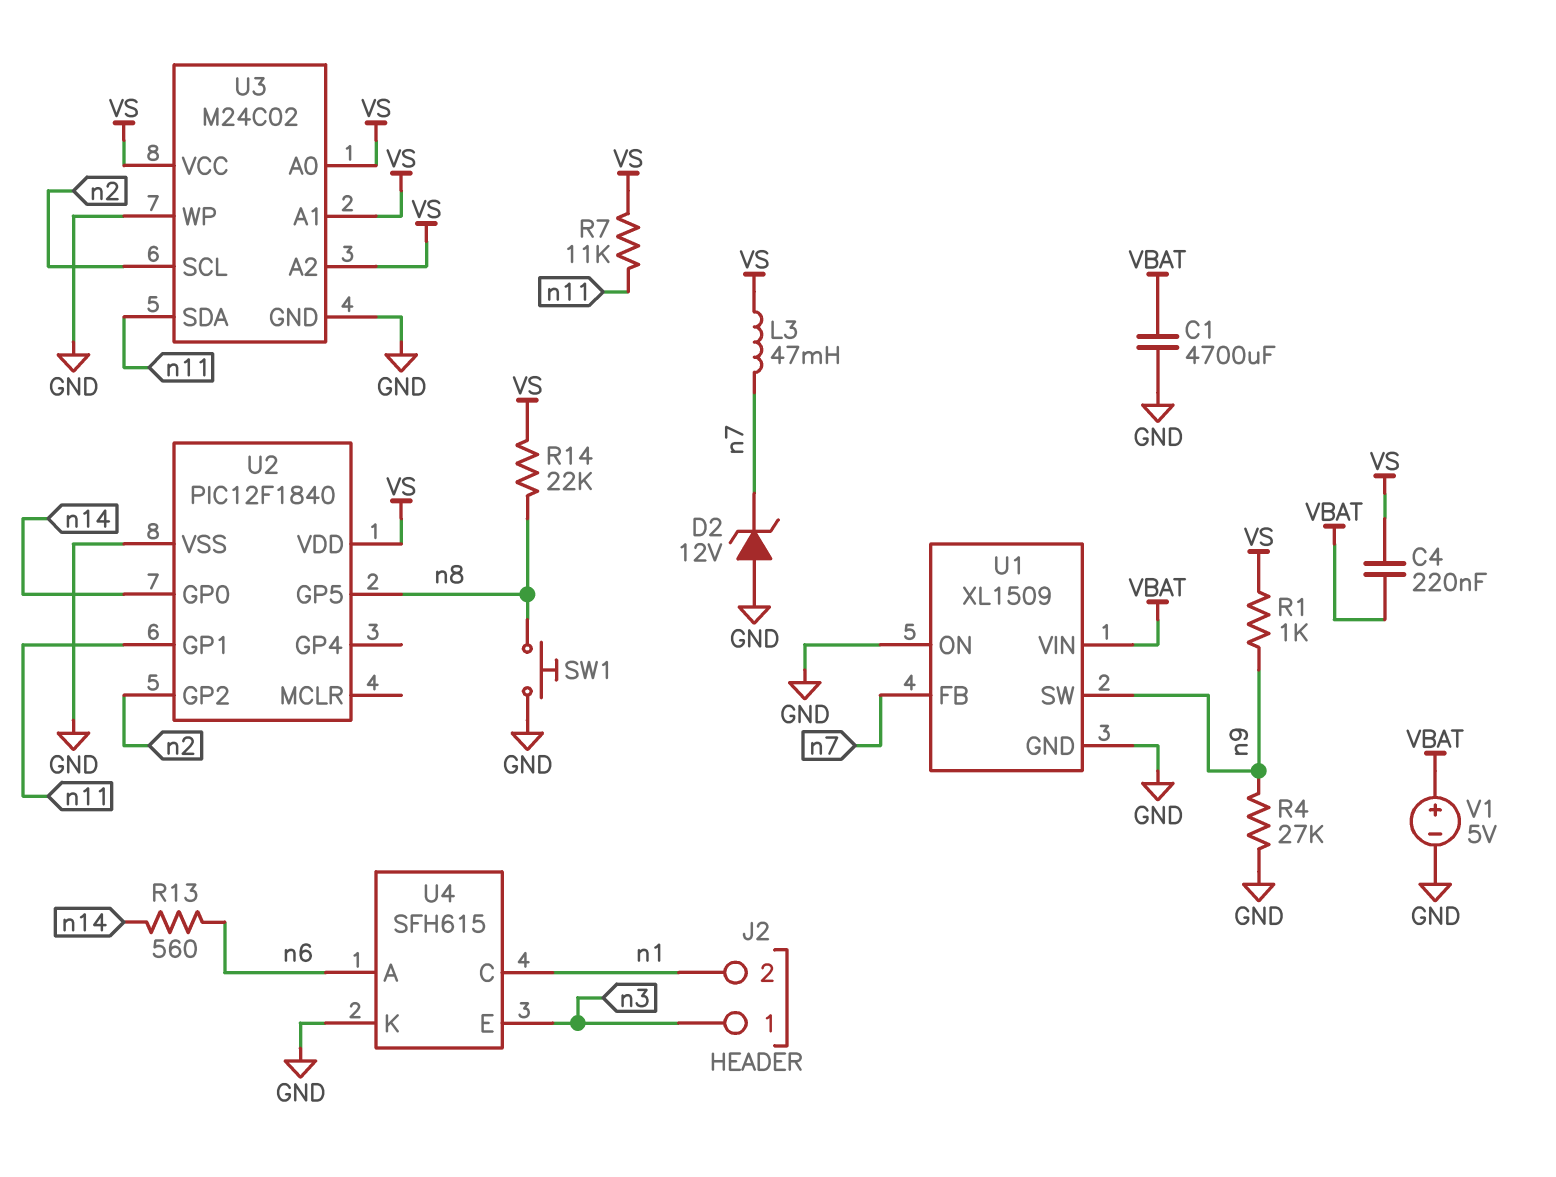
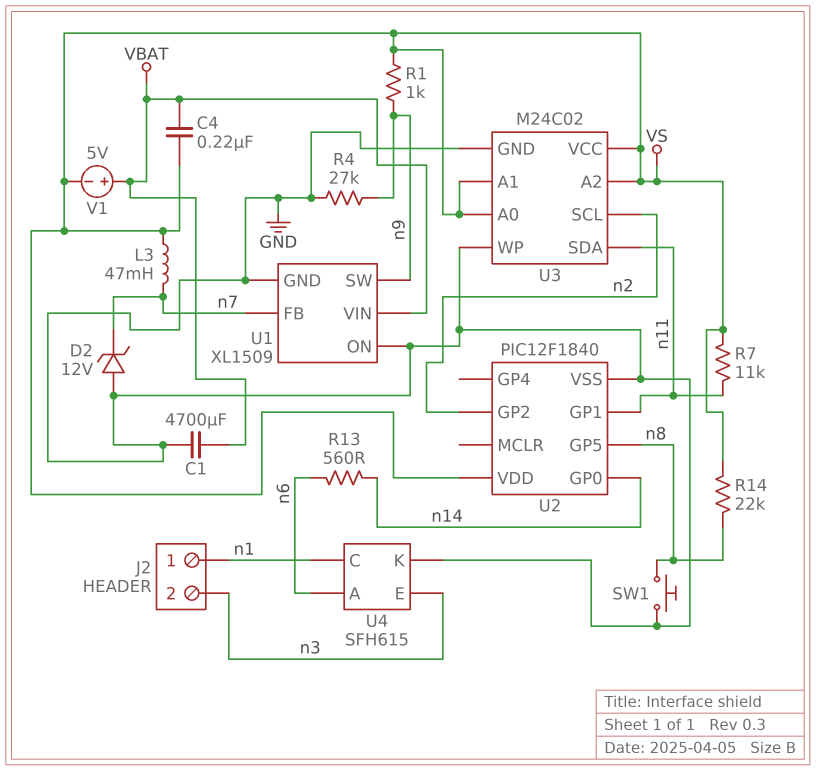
J2 pin 1: n3 -> n1
J2 pin 2: n1 -> n3
V1: 5V (plus VBAT, minus GND) -> 5V (plus VBAT, minus VS)

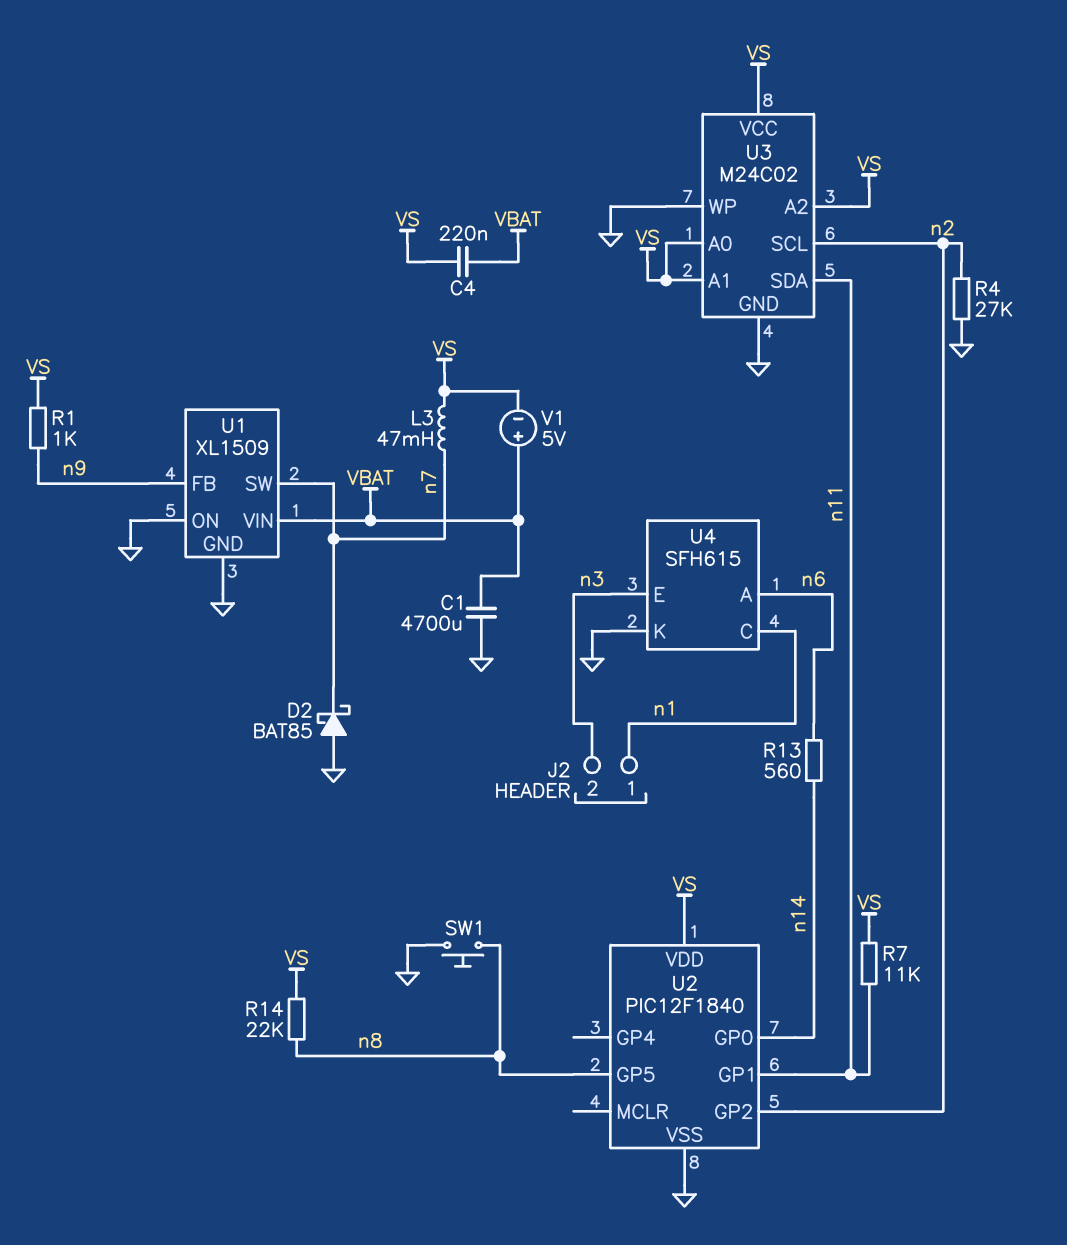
D2: zener 12V (A GND, K n7) -> schottky BAT85 (A GND, K n7)
R4: 27k (GND, n9) -> 27k (GND, n2)
U1 pin FB: n7 -> n9
U1 pin SW: n9 -> n7

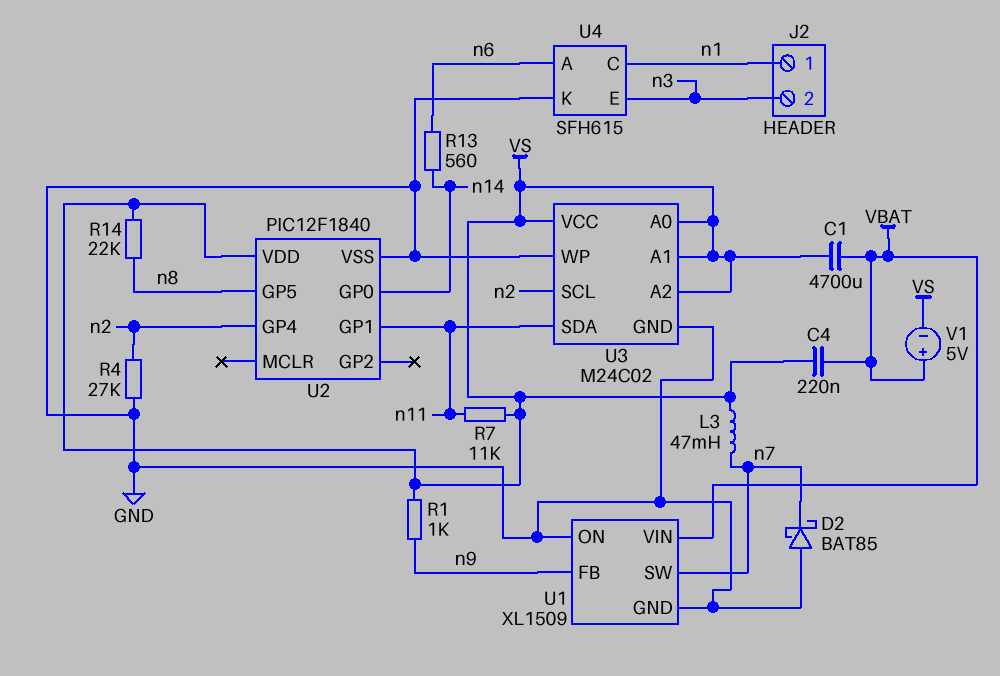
C1: 4700uF (GND, VBAT) -> 4700uF (VBAT, VS)
SW1: button (GND, n8) -> none
U2 pin GP2: n2 -> none
U2 pin GP4: none -> n2

